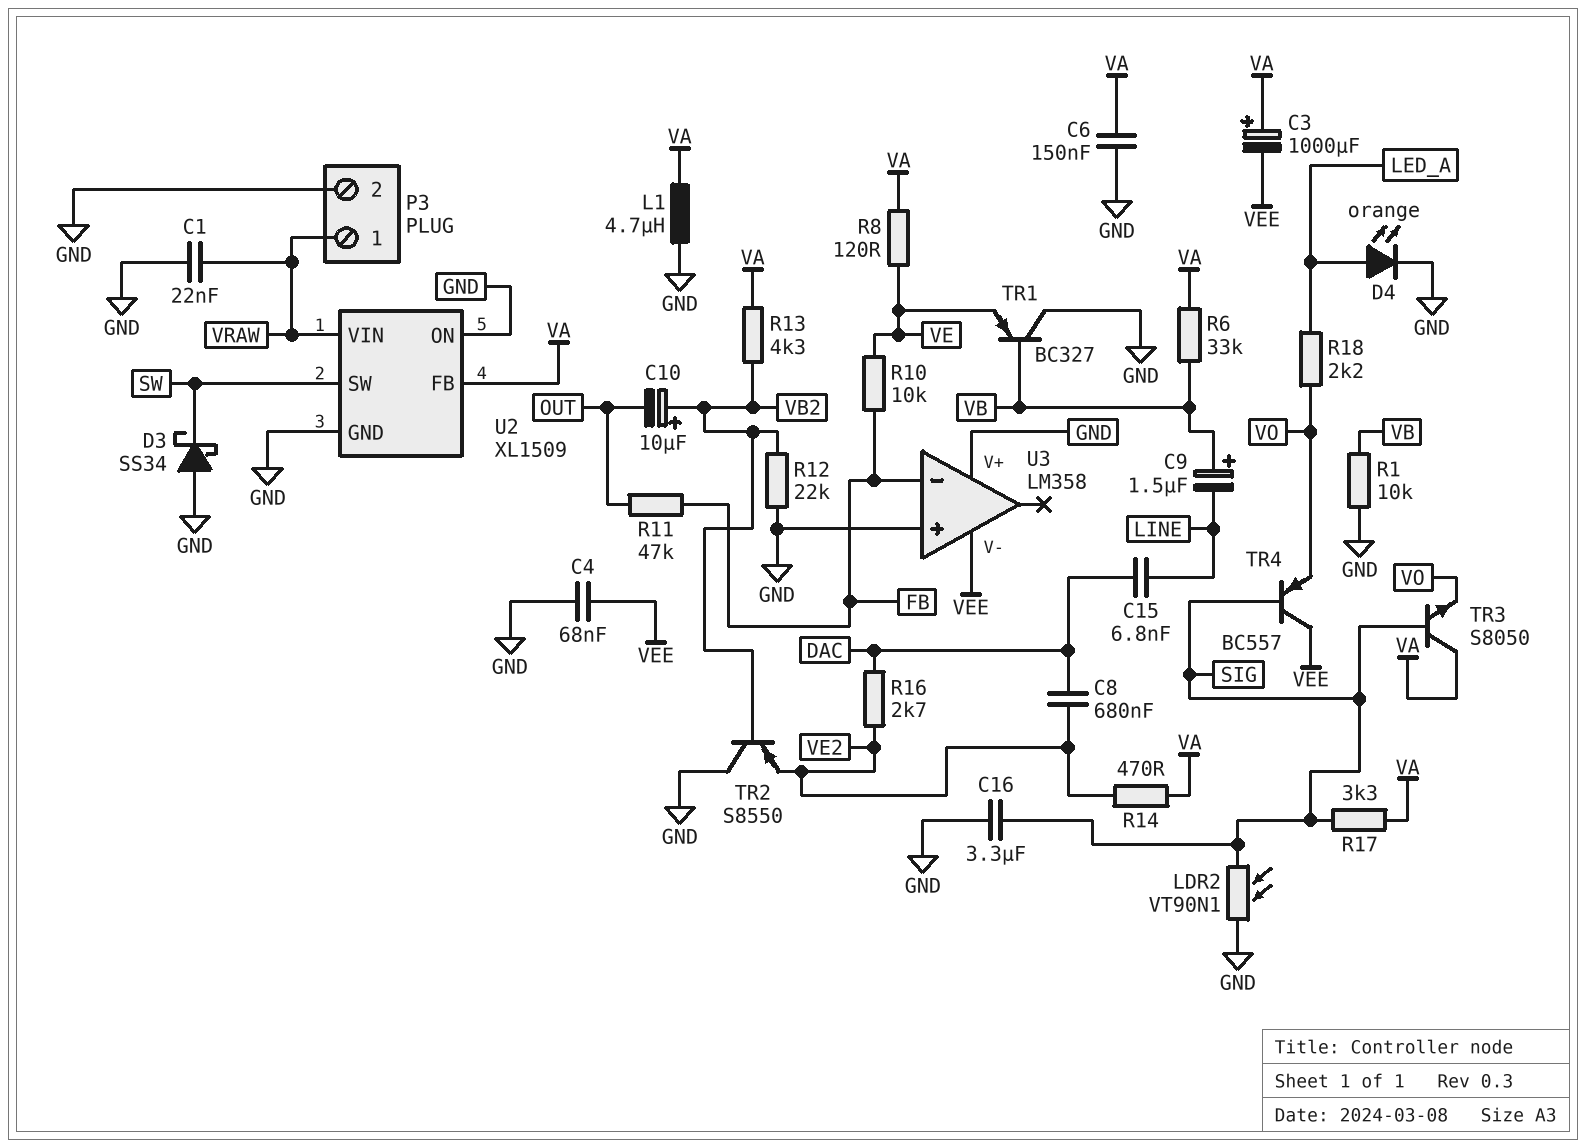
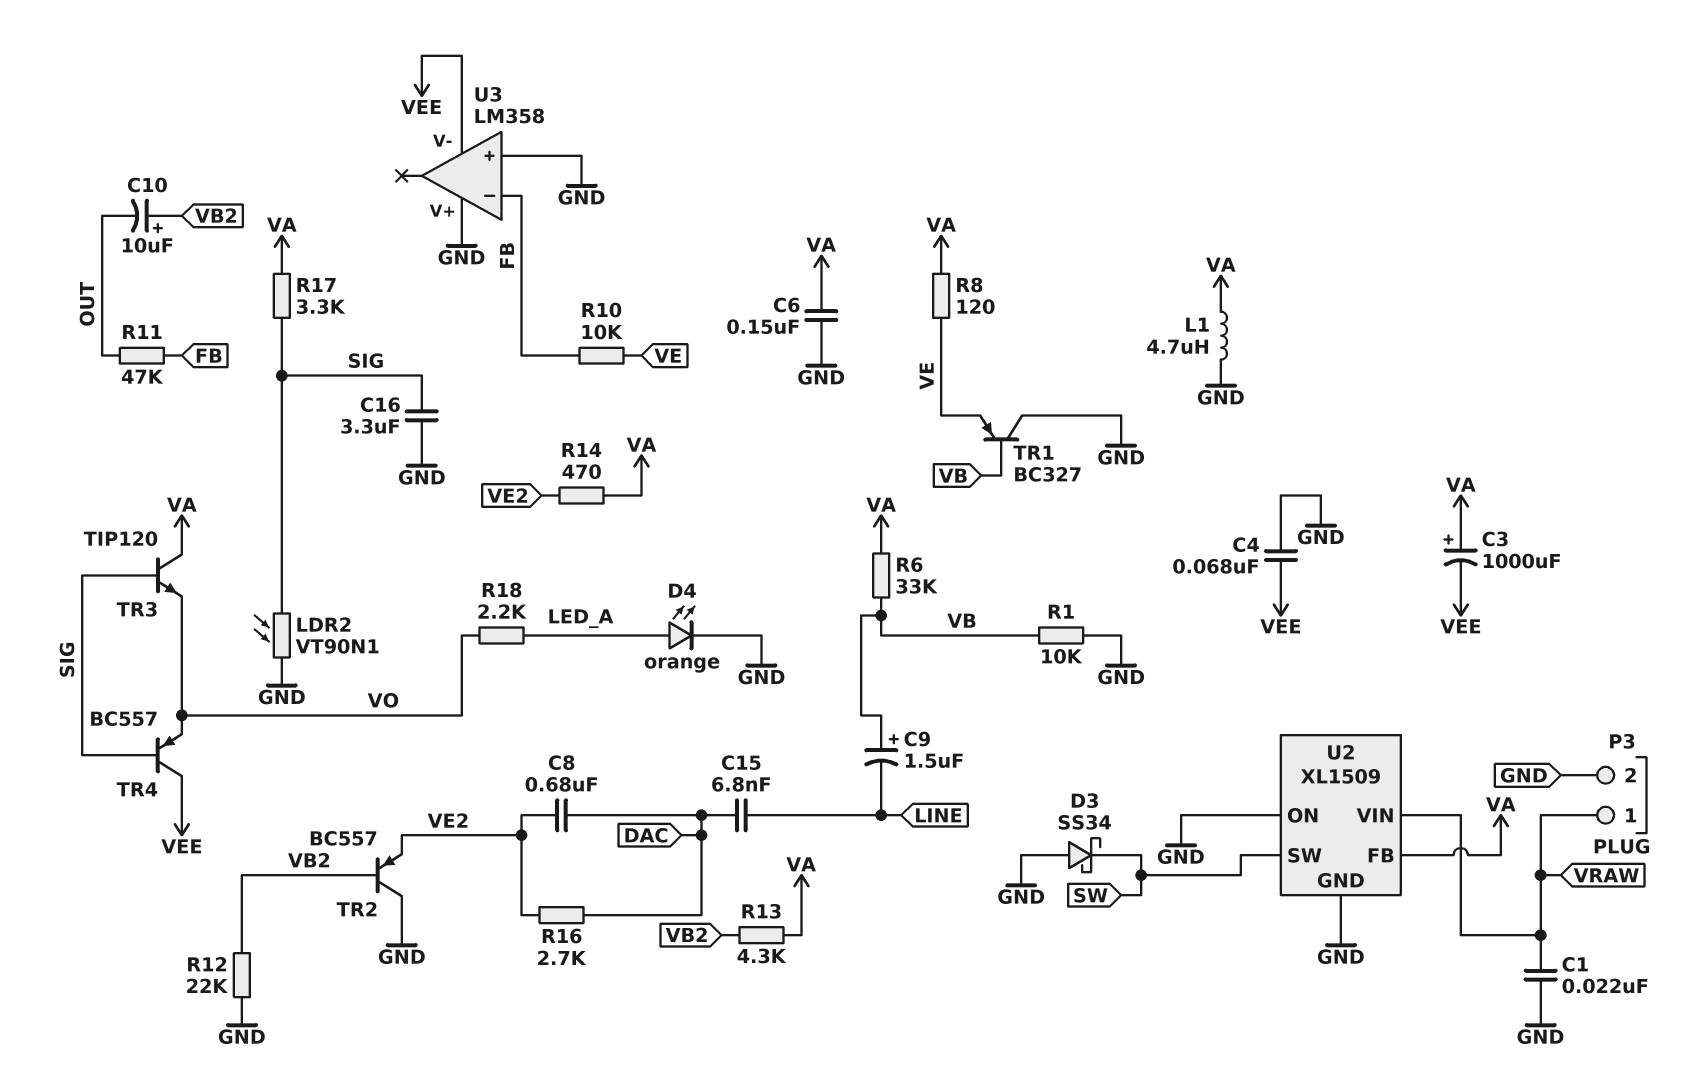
TR2: PNP S8550 (B VB2, C GND, E VE2) -> PNP BC557 (B VB2, C GND, E VE2)
TR3: NPN S8050 (B SIG, C VA, E VO) -> NPN TIP120 (B SIG, C VA, E VO)

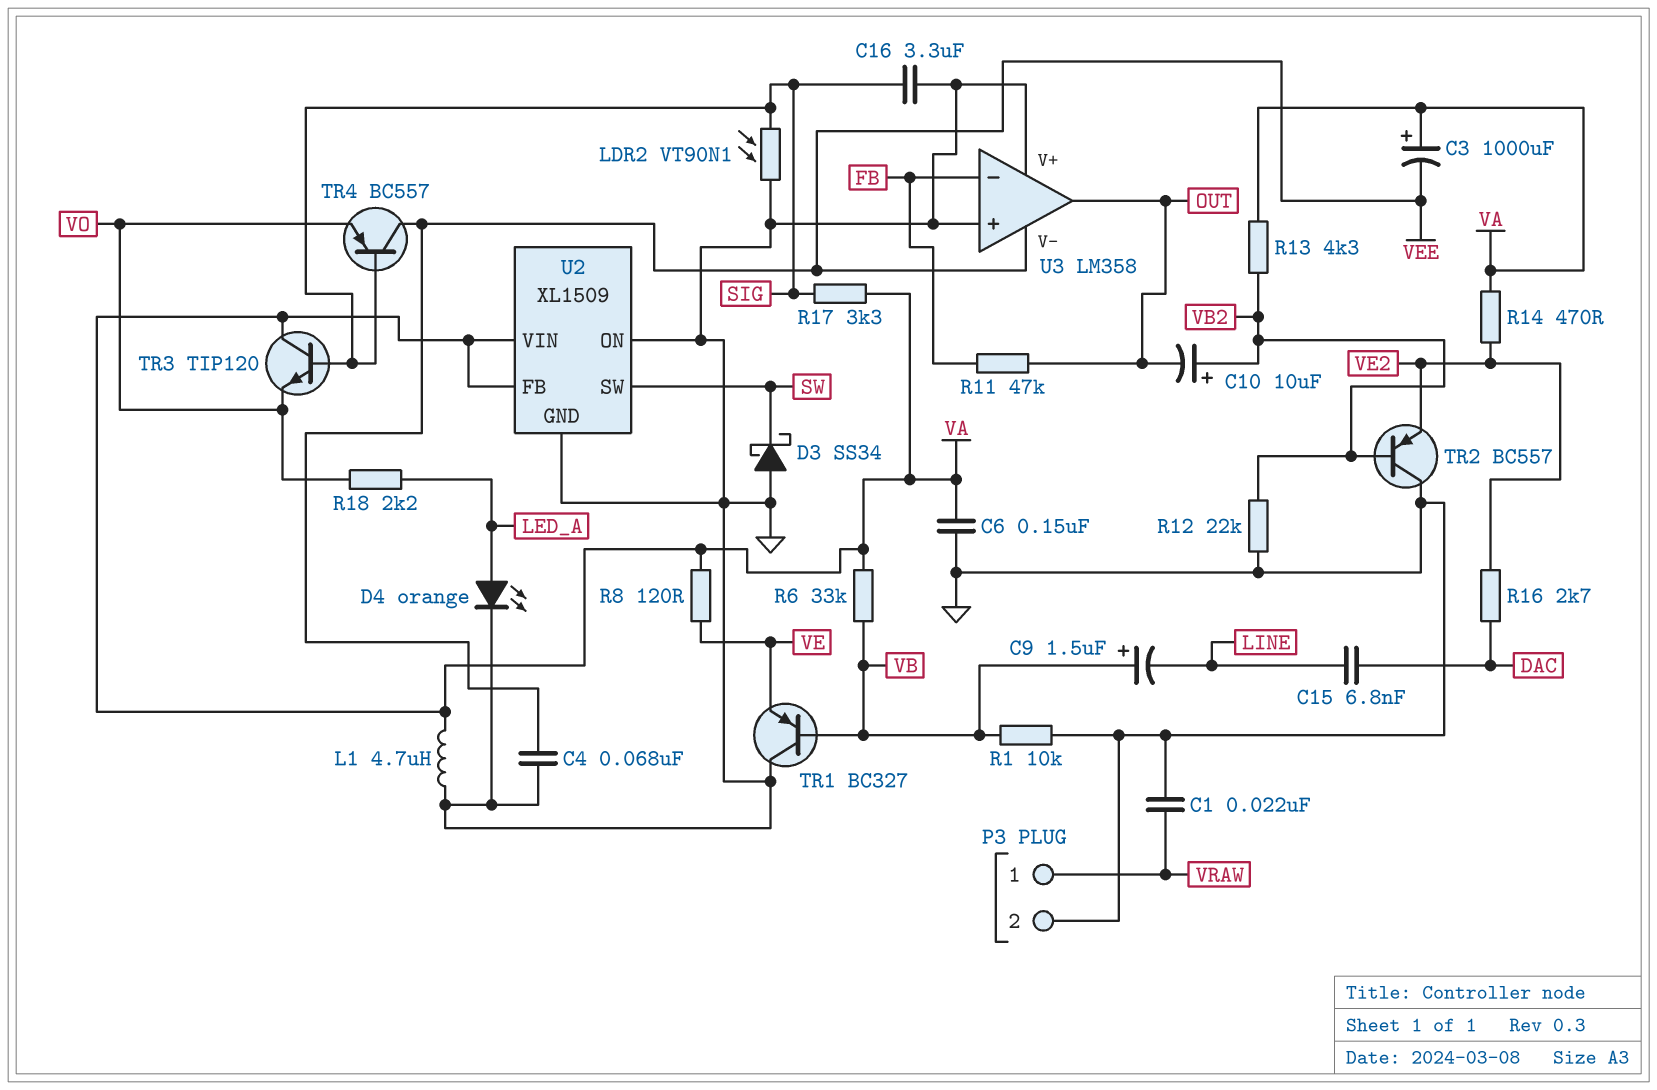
C8: 680nF (DAC, VE2) -> none
R10: 10k (FB, VE) -> none
U2 pin VIN: VRAW -> VA
U3 pin out: none -> OUT

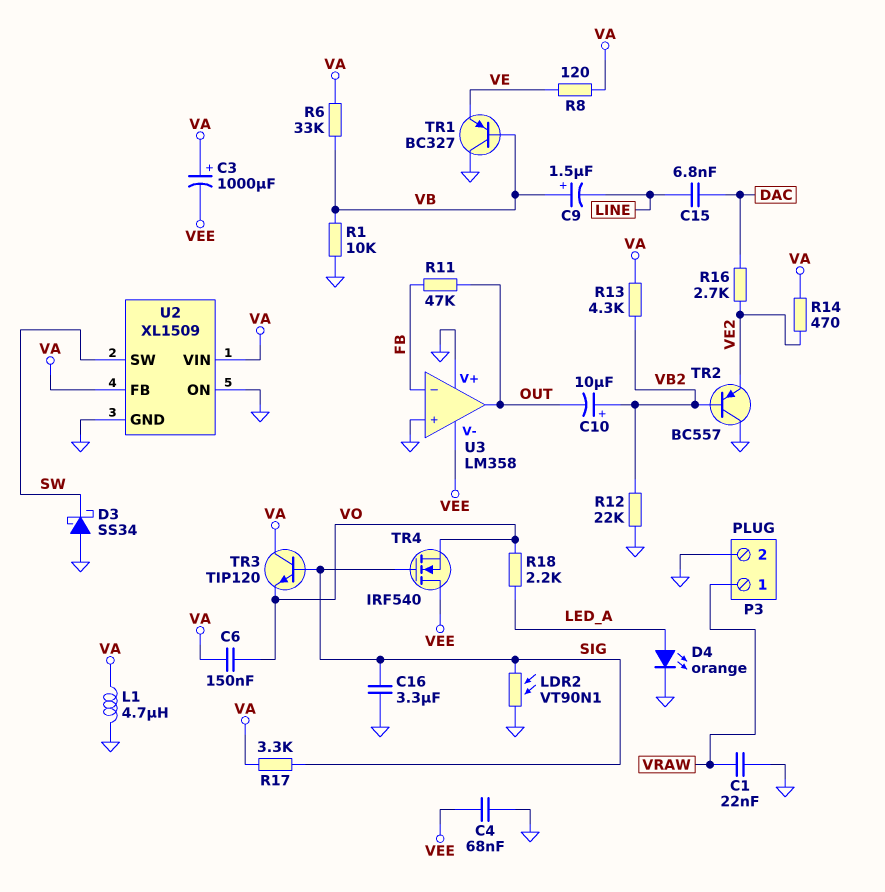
C6: 150nF (GND, VA) -> 150nF (VA, VO)
TR4: PNP BC557 (B SIG, C VEE, E VO) -> NMOS IRF540 (G SIG, D VEE, S VO)

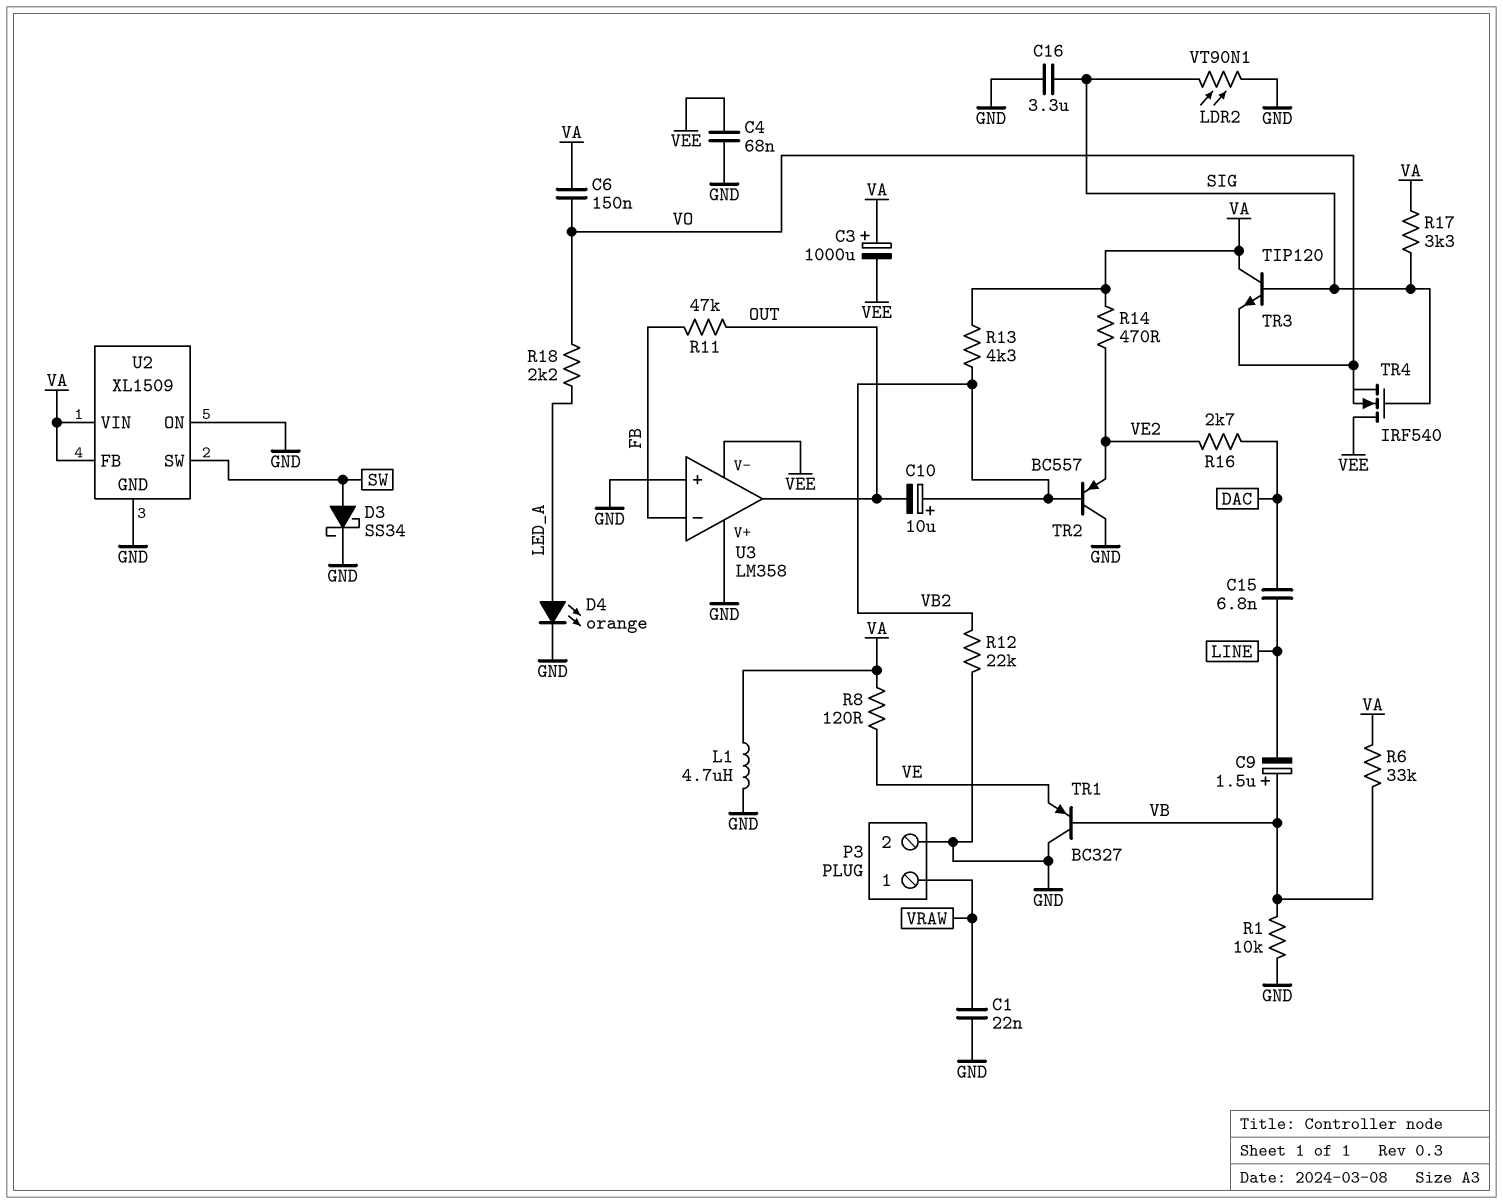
D3: schottky SS34 (A GND, K SW) -> schottky SS34 (A SW, K GND)

